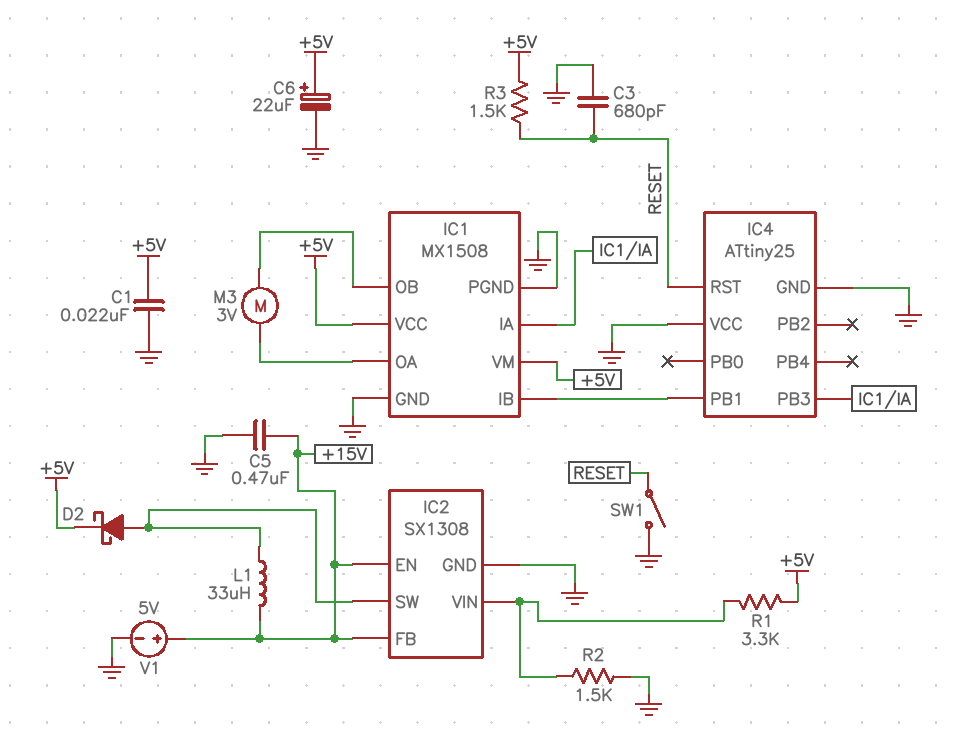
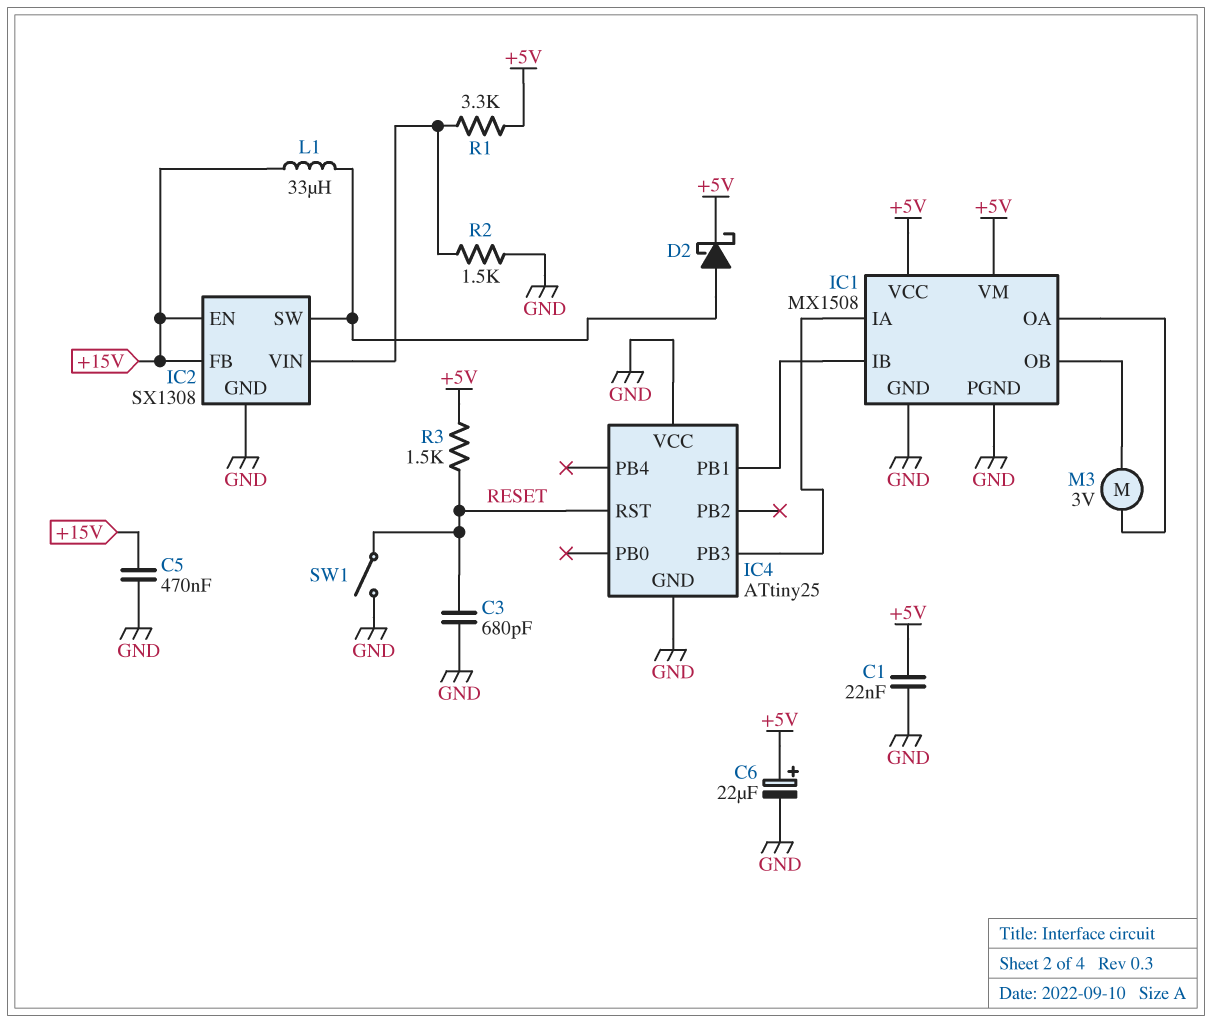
V1: 5V (plus +15V, minus GND) -> none

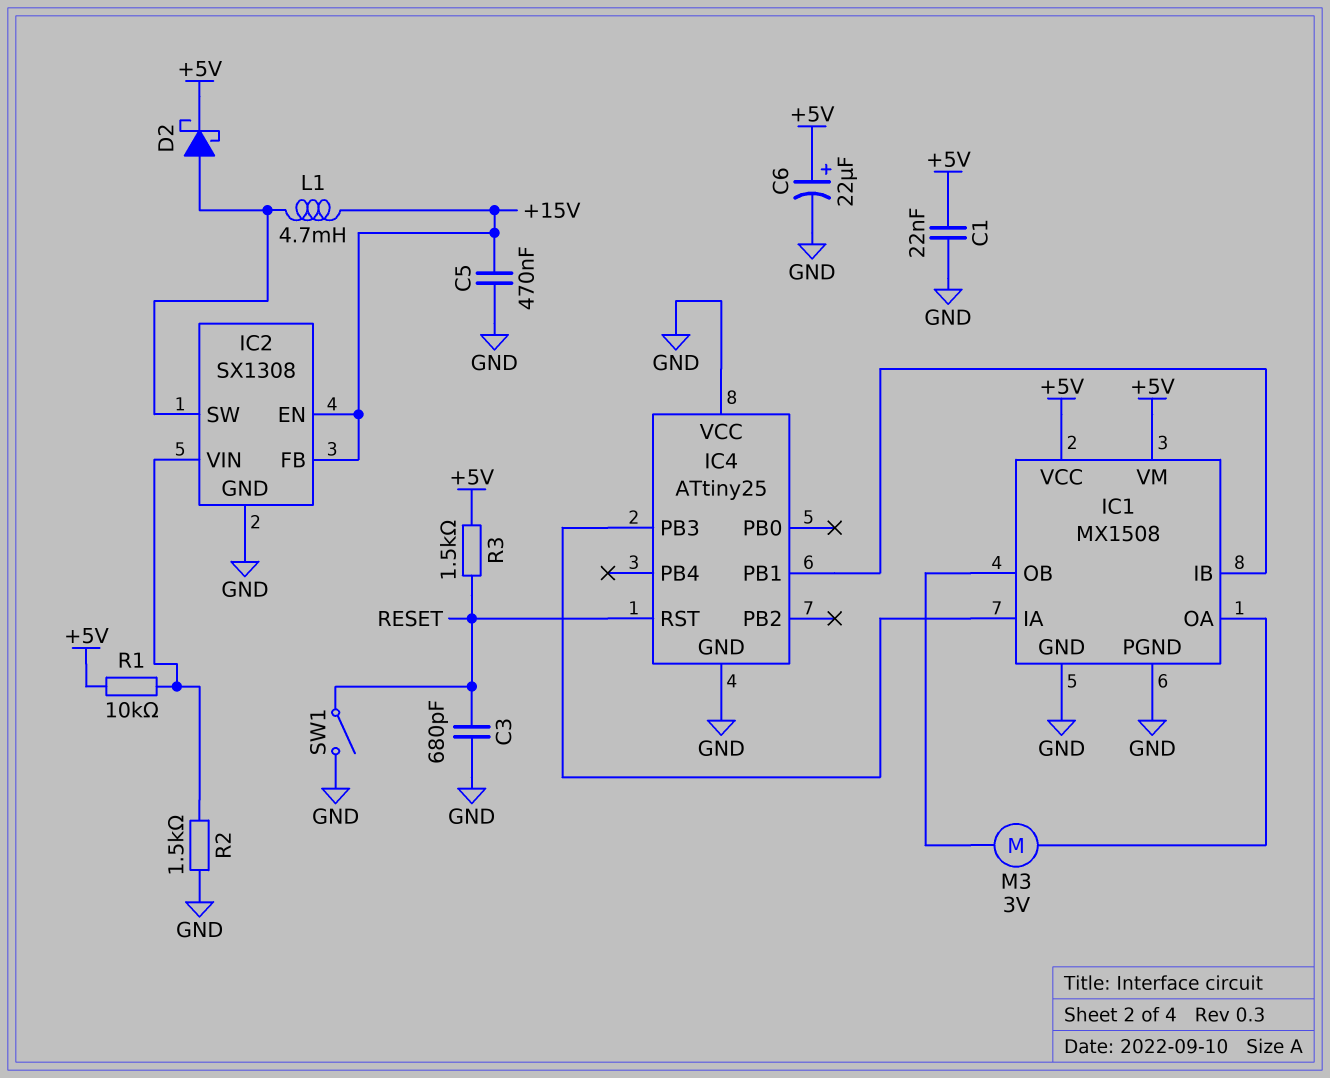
L1: 33uH (+15V, IC2/SW) -> 4.7mH (+15V, IC2/SW)
R1: 3.3k (+5V, IC2/VIN) -> 10k (+5V, IC2/VIN)

